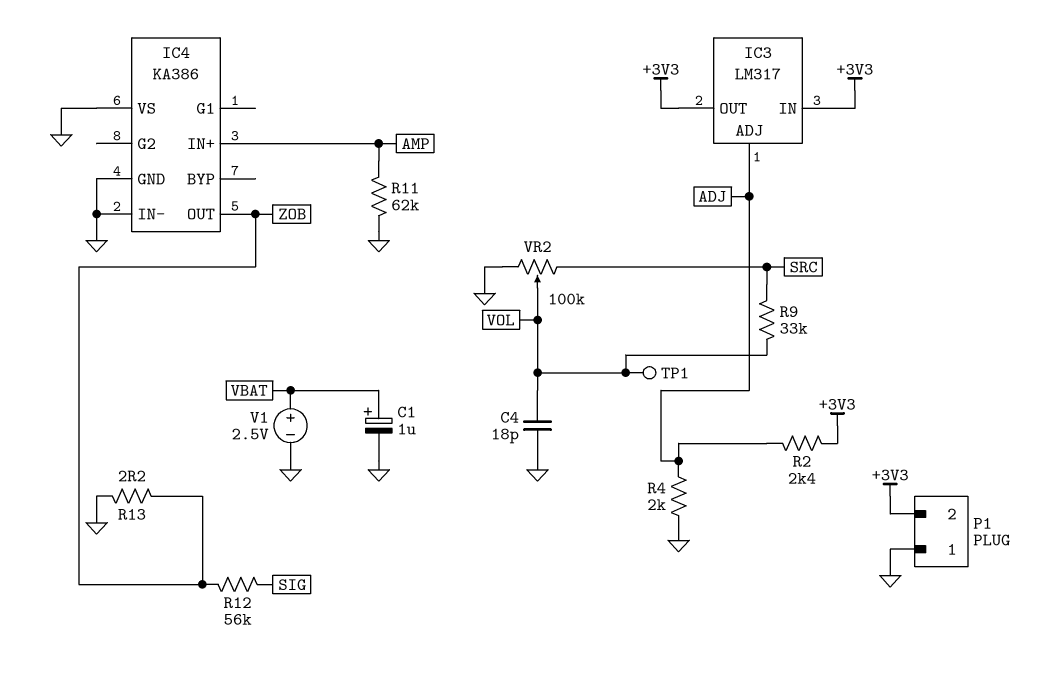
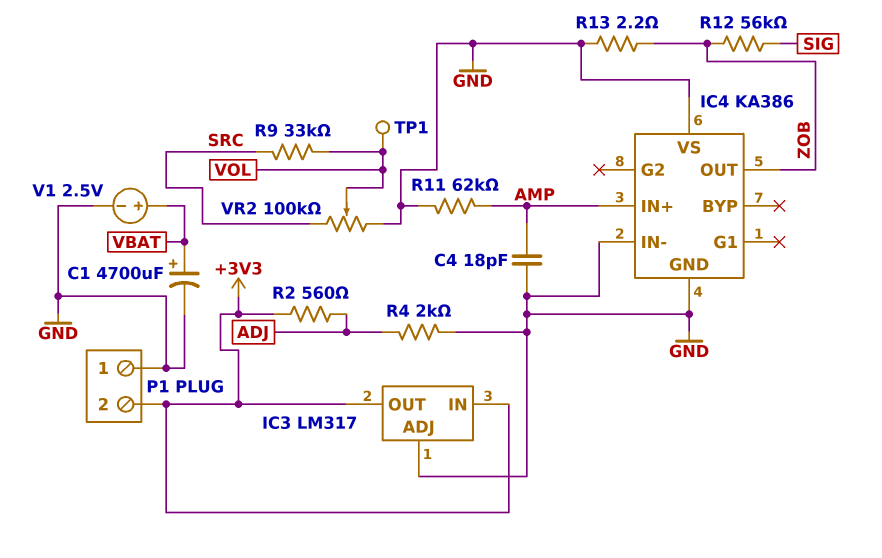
C1: 1uF (plus VBAT, minus GND) -> 4700uF (plus VBAT, minus GND)
C4: 18pF (GND, VOL) -> 18pF (AMP, GND)
IC3 pin ADJ: ADJ -> GND
R2: 2.4k (+3V3, ADJ) -> 560 (+3V3, ADJ)

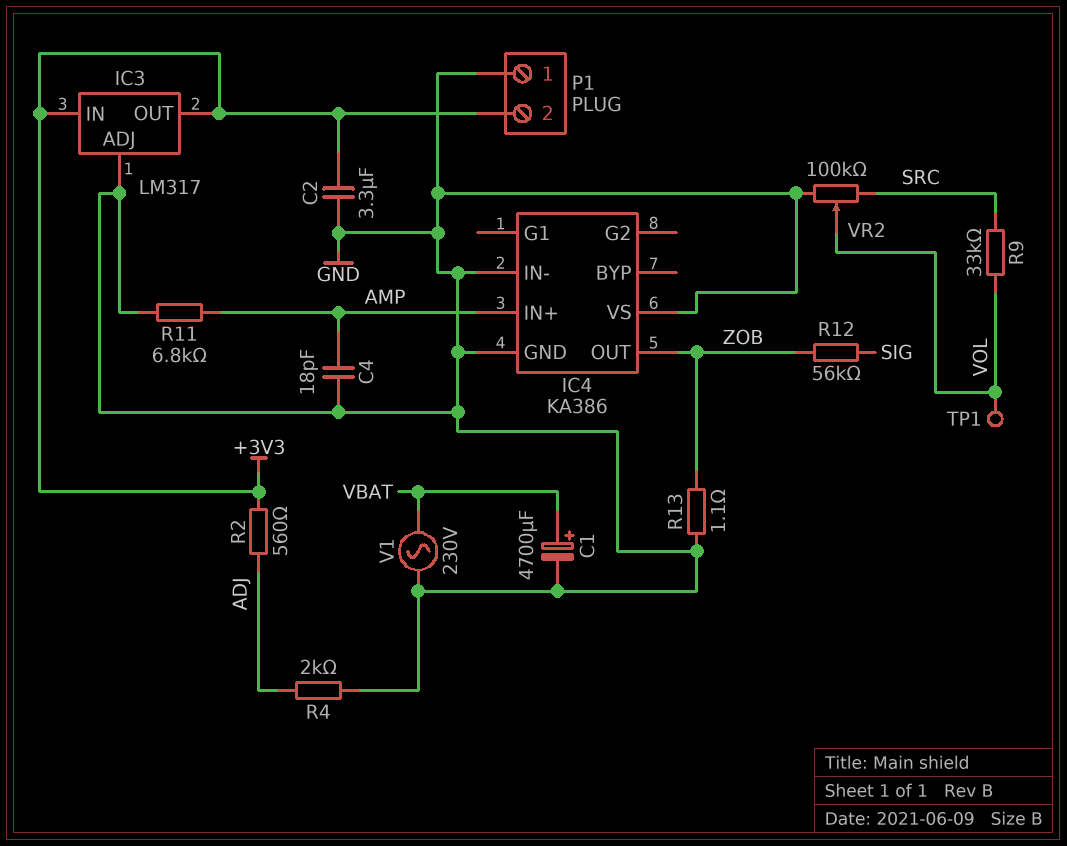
C2: none -> 3.3uF (+3V3, GND)
R11: 62k (AMP, GND) -> 6.8k (AMP, GND)
R13: 2.2 (GND, ZOB) -> 1.1 (GND, ZOB)
V1: 2.5V (plus VBAT, minus GND) -> AC 230V (GND, VBAT)

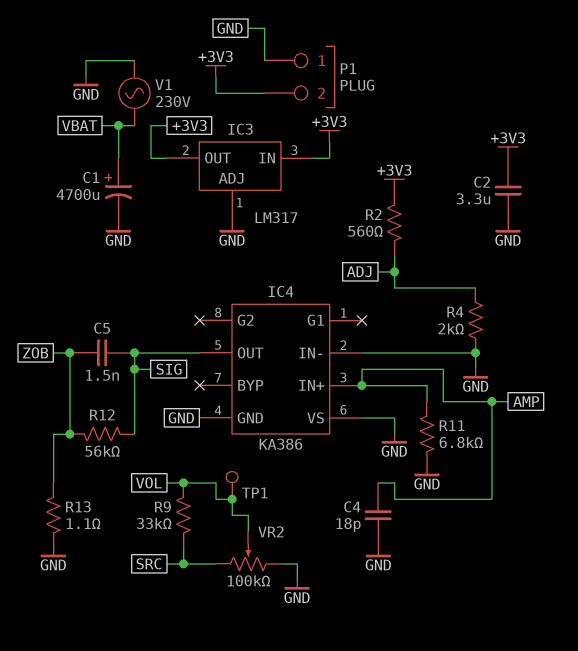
C5: none -> 1.5nF (SIG, ZOB)
IC4 pin OUT: ZOB -> SIG

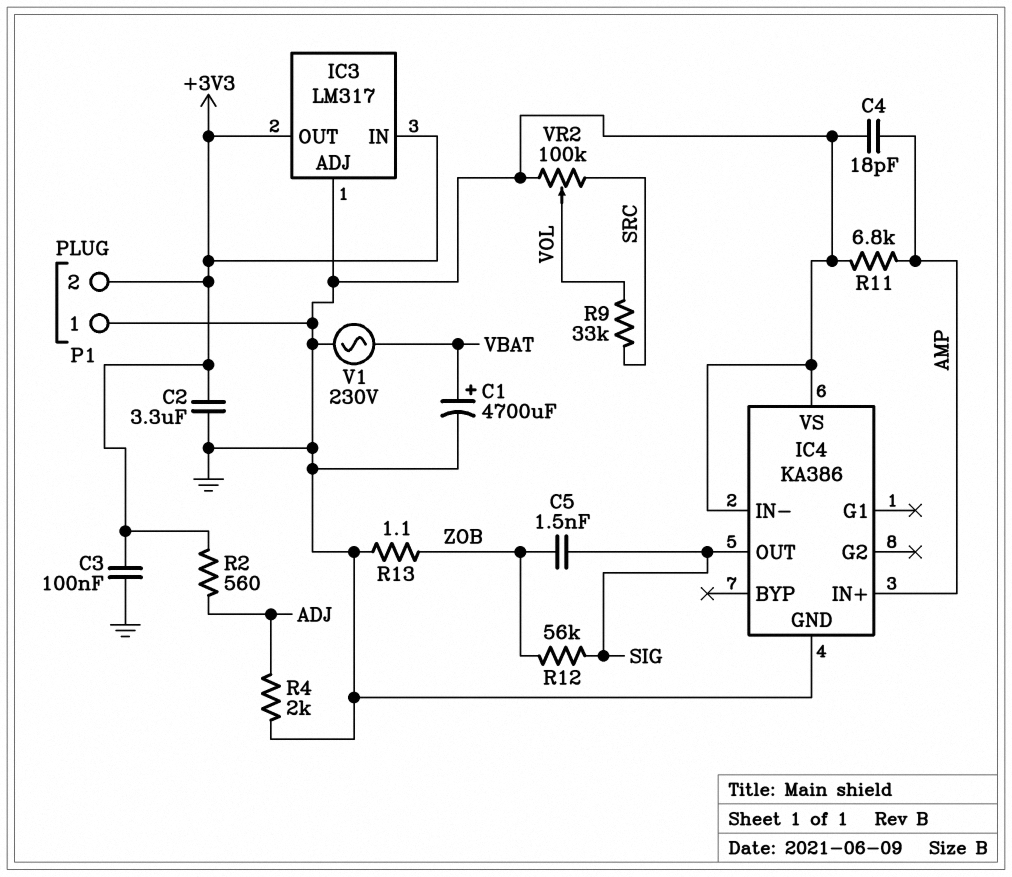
C3: none -> 100nF (+3V3, GND)
TP1: test point (VOL) -> none

